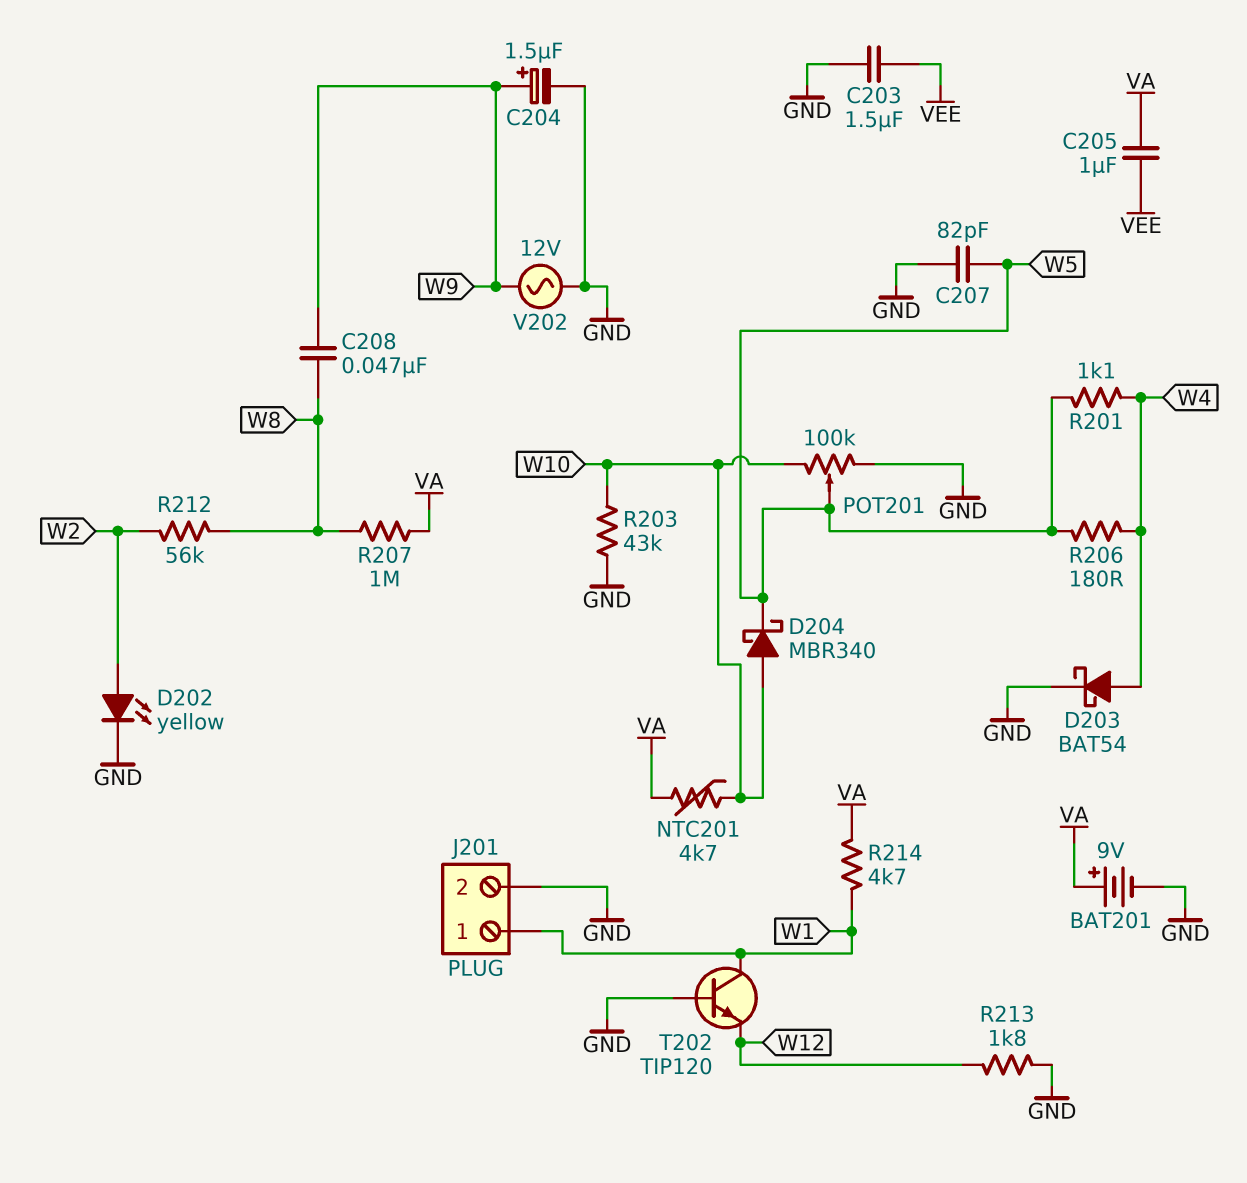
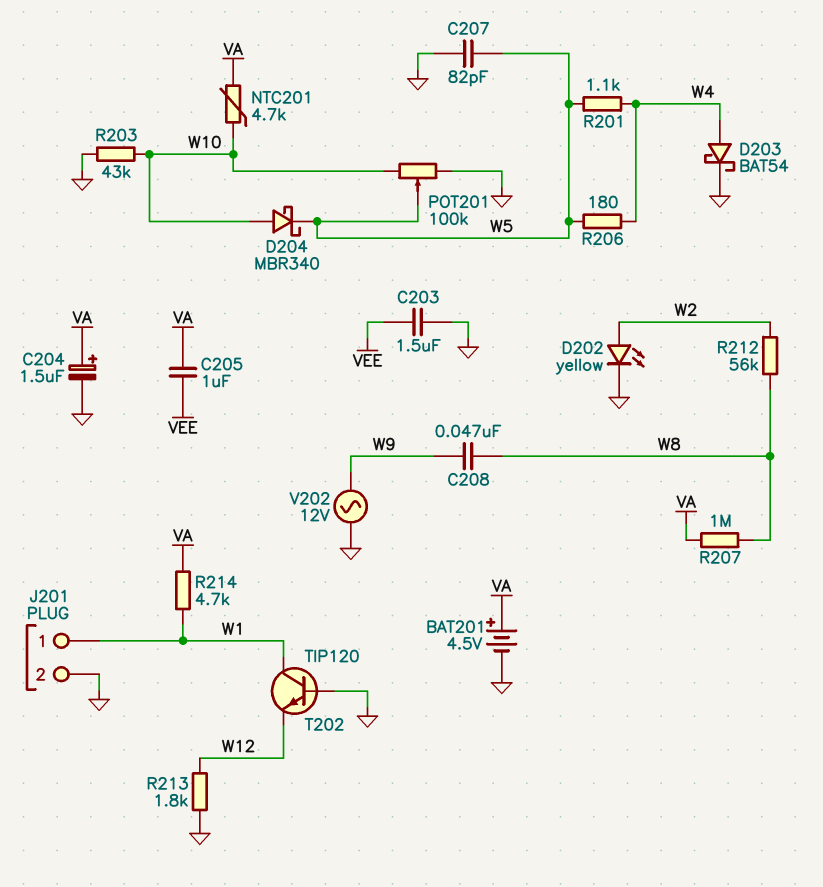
BAT201: 9V (plus VA, minus GND) -> 4.5V (plus VA, minus GND)
C204: 1.5uF (plus W9, minus GND) -> 1.5uF (plus VA, minus GND)

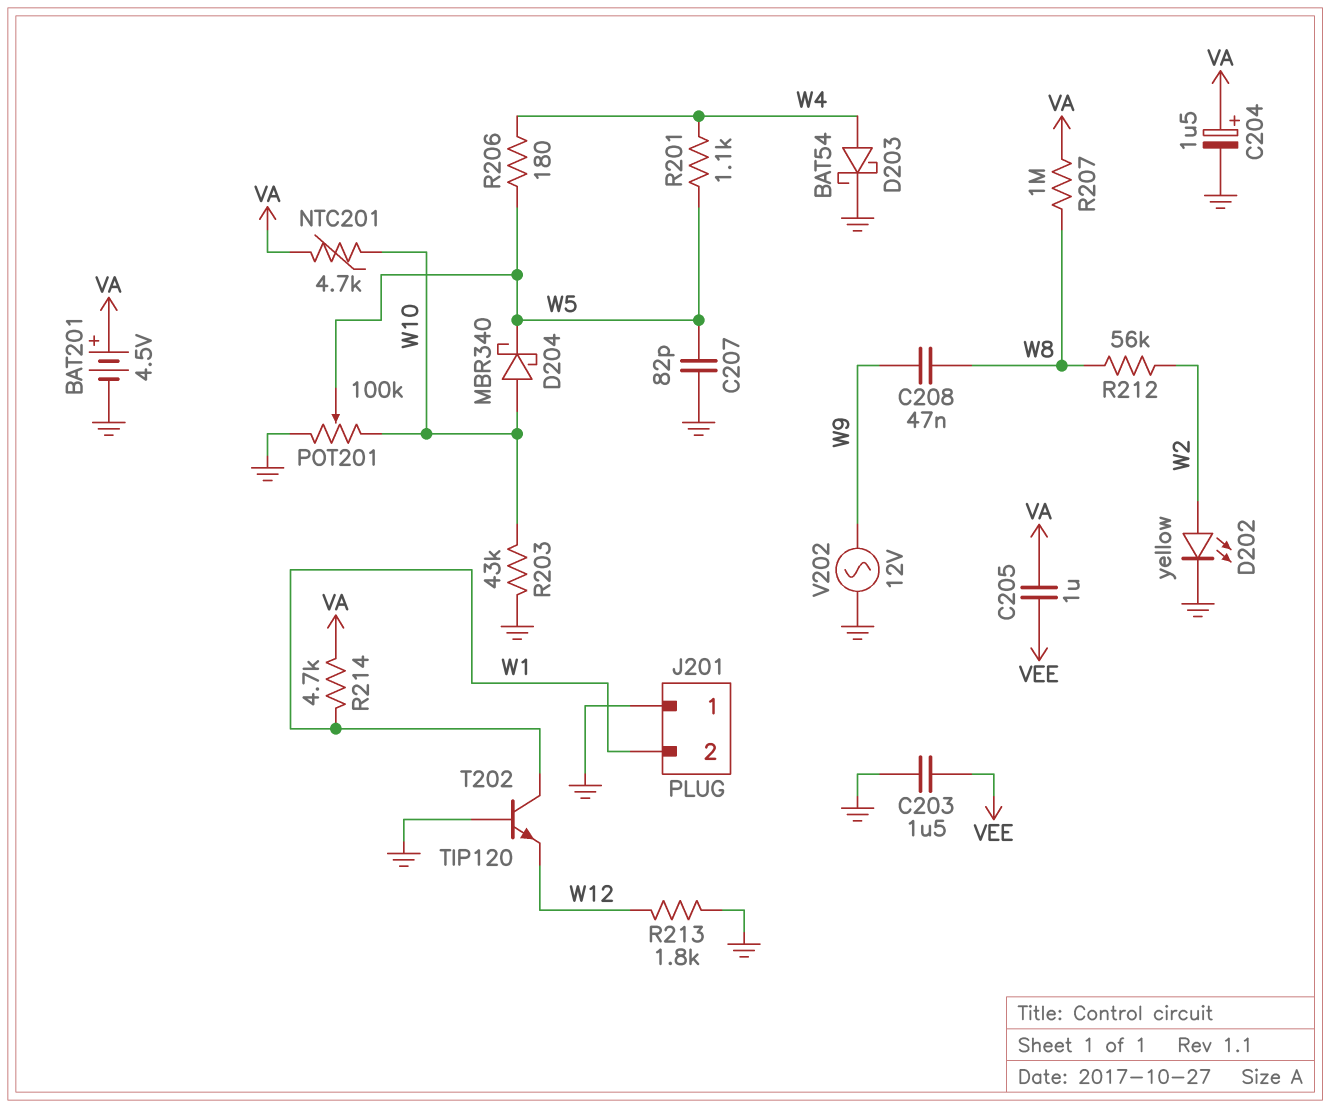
J201 pin 1: W1 -> GND
J201 pin 2: GND -> W1

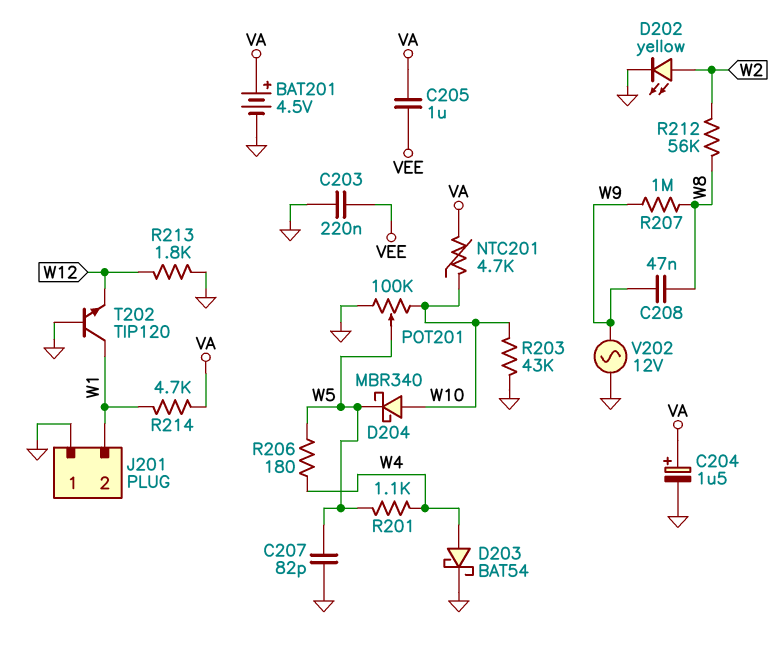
C203: 1.5uF (GND, VEE) -> 220nF (GND, VEE)
R207: 1M (VA, W8) -> 1M (W8, W9)

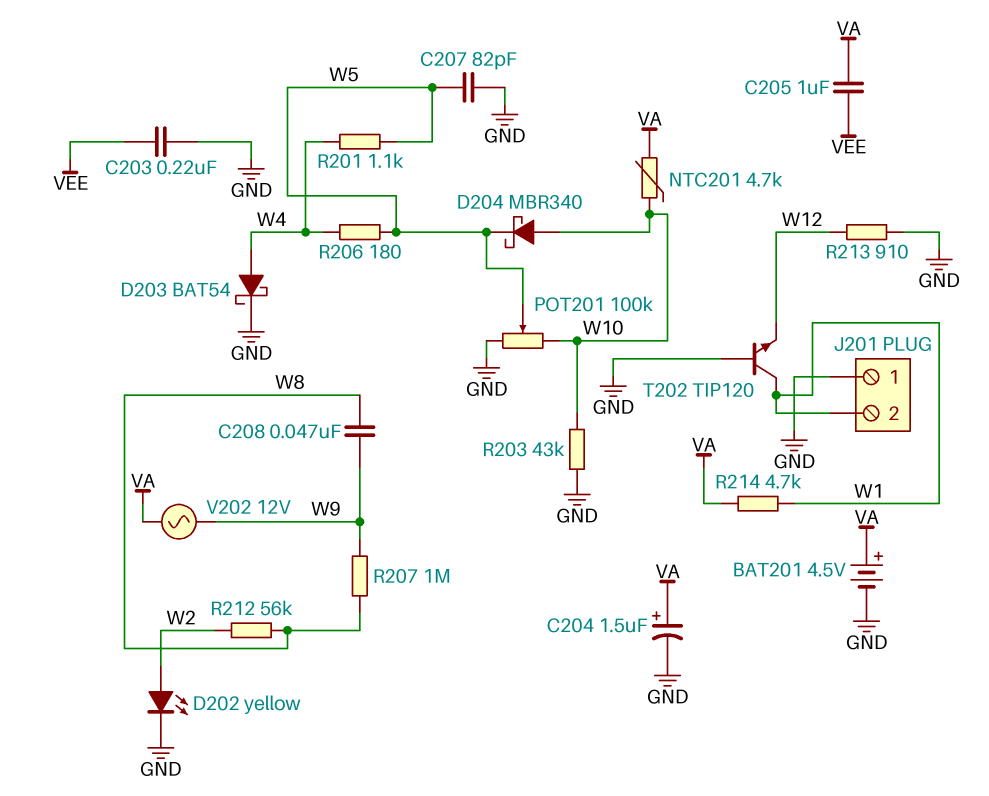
R213: 1.8k (GND, W12) -> 910 (GND, W12)
V202: AC 12V (GND, W9) -> AC 12V (VA, W9)

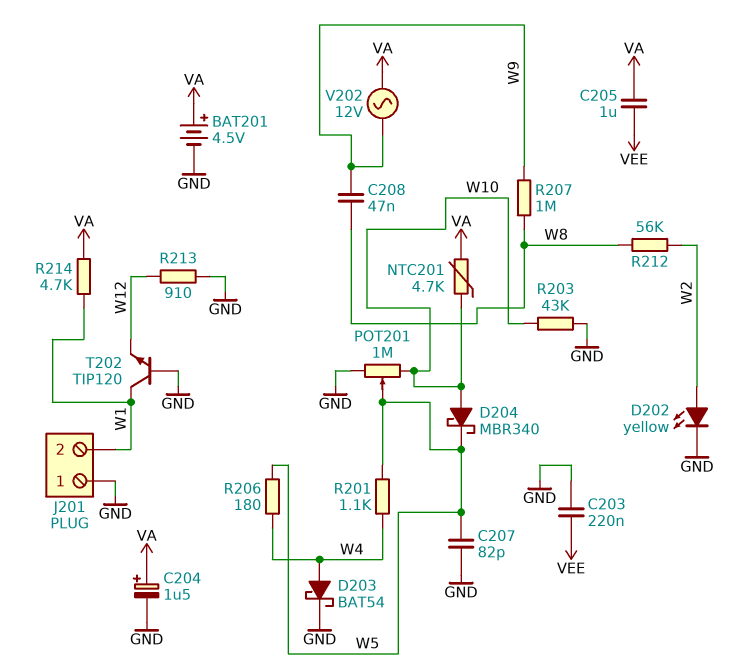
POT201: 100k (GND, W10, wiper W5) -> 1M (GND, W10, wiper W5)

